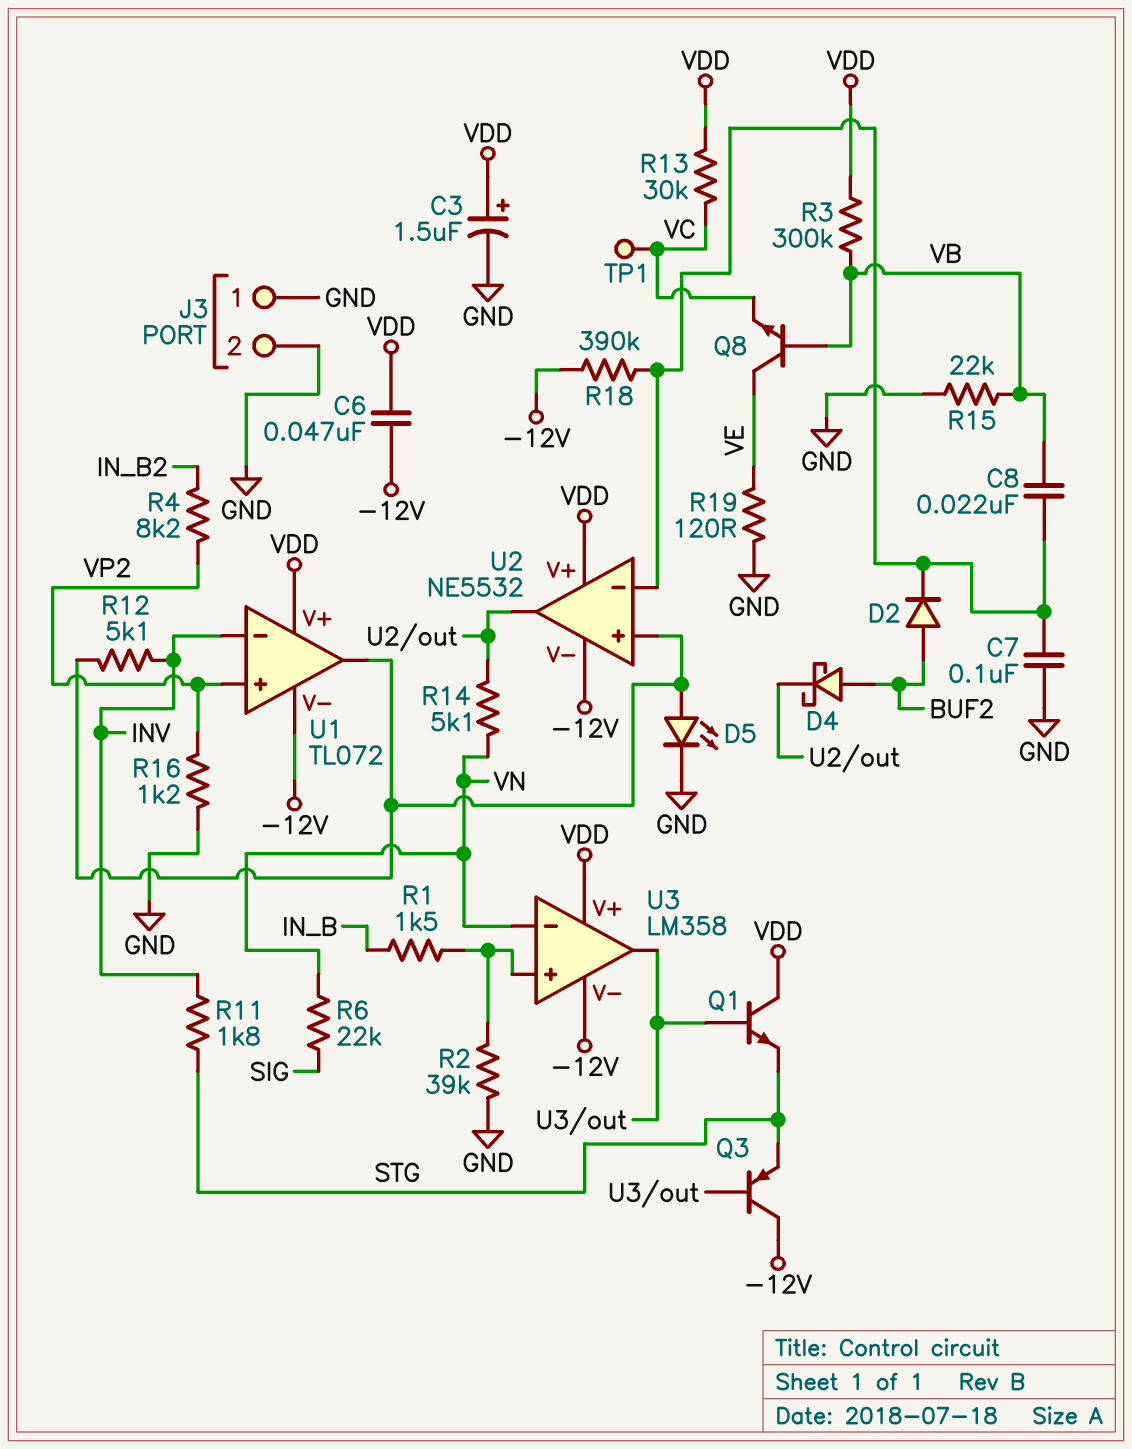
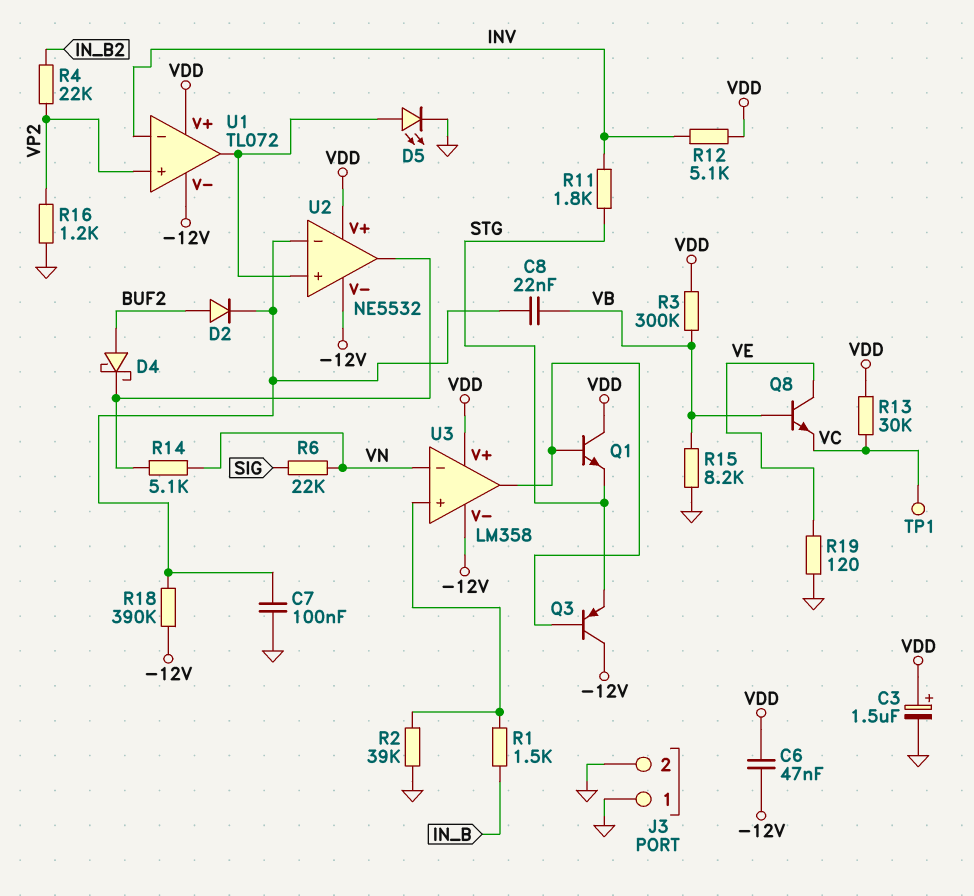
R4: 8.2k (IN_B2, VP2) -> 22k (IN_B2, VP2)
R12: 5.1k (INV, U1/out) -> 5.1k (INV, VDD)
R15: 22k (GND, VB) -> 8.2k (GND, VB)

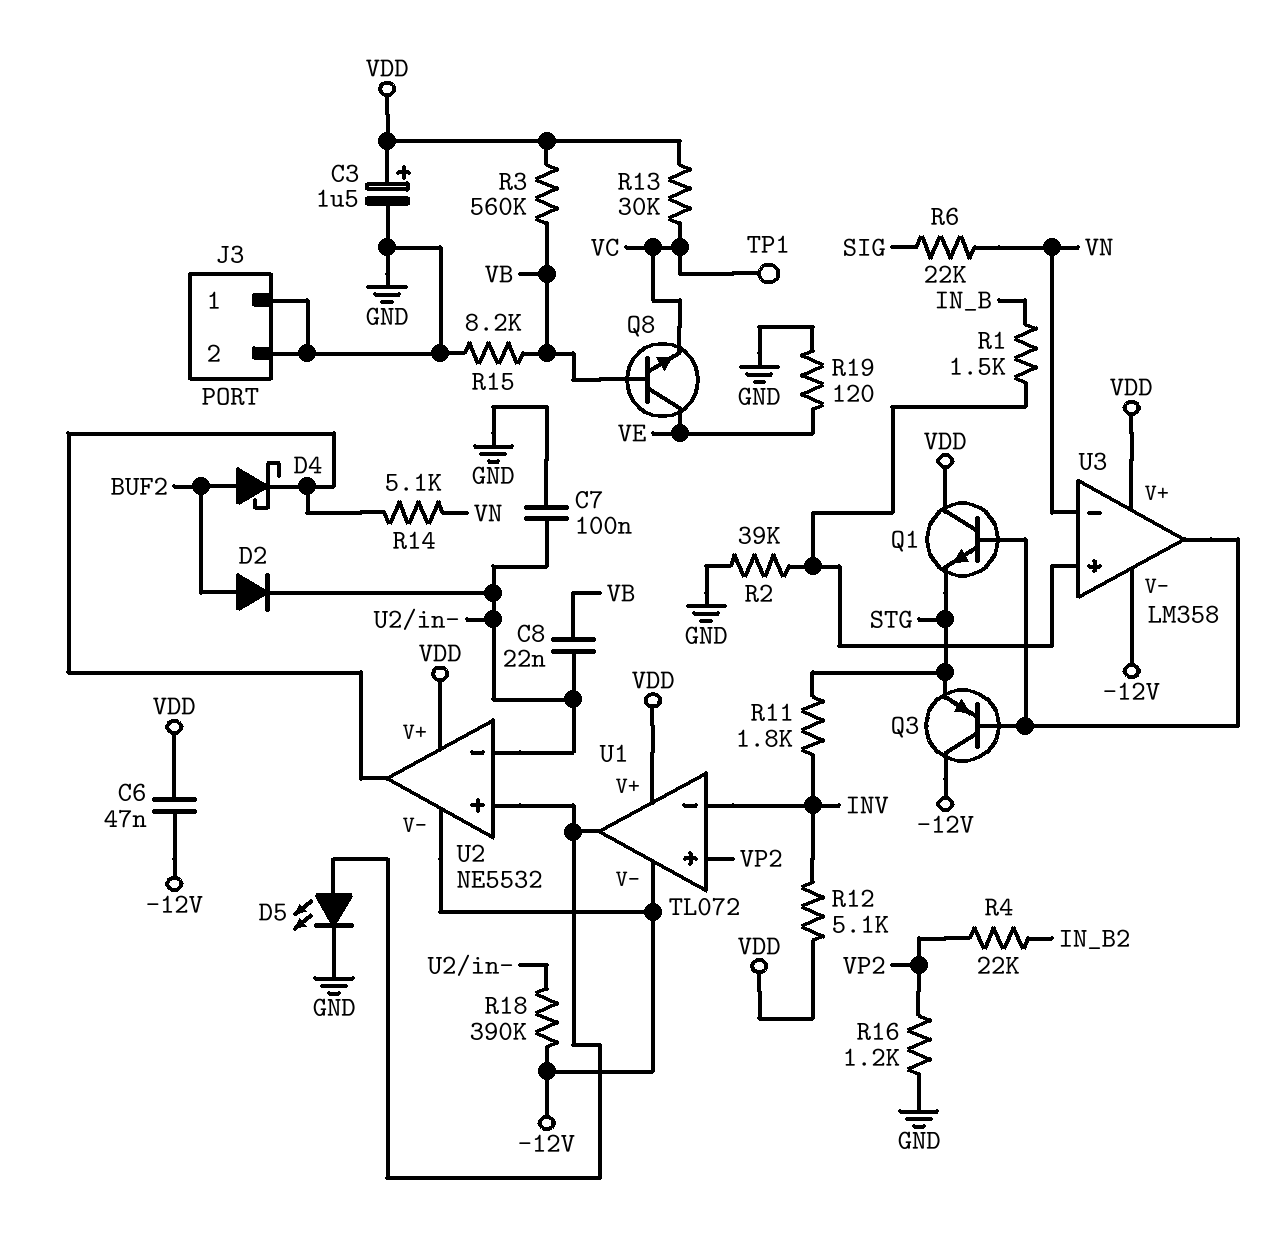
R3: 300k (VB, VDD) -> 560k (VB, VDD)

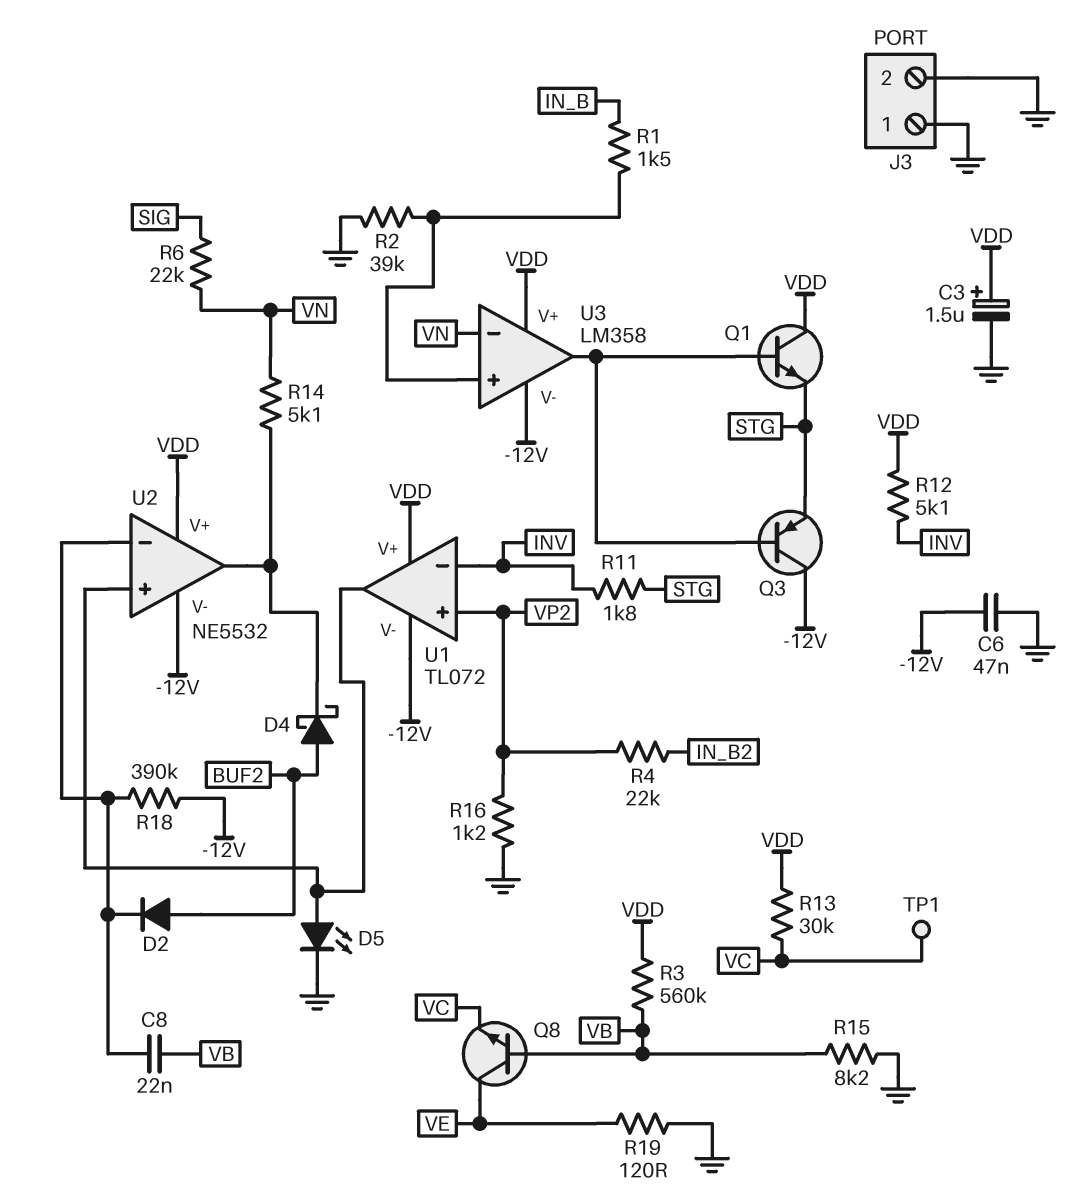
C6: 47nF (-12V, VDD) -> 47nF (-12V, GND)
C7: 100nF (GND, U2/in-) -> none

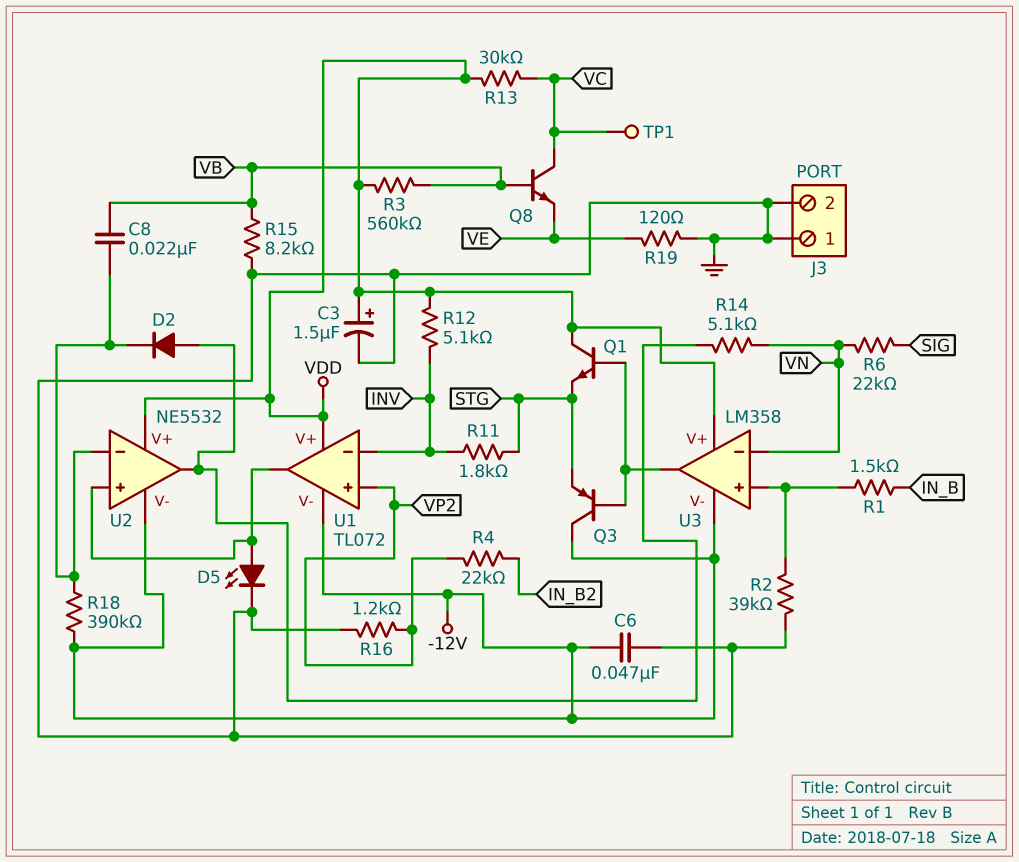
D2: diode (A BUF2, K U2/in-) -> diode (A U2/out, K U2/in-)
D4: schottky (A BUF2, K U2/out) -> none
Q8: NPN (B VB, C VE, E VC) -> NPN (B VB, C VC, E VE)

